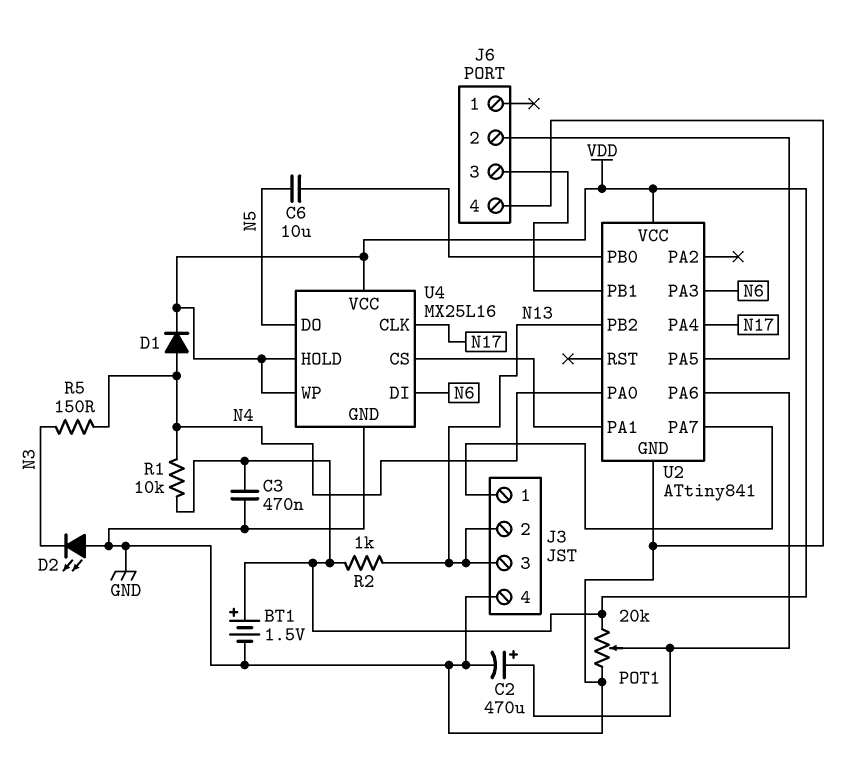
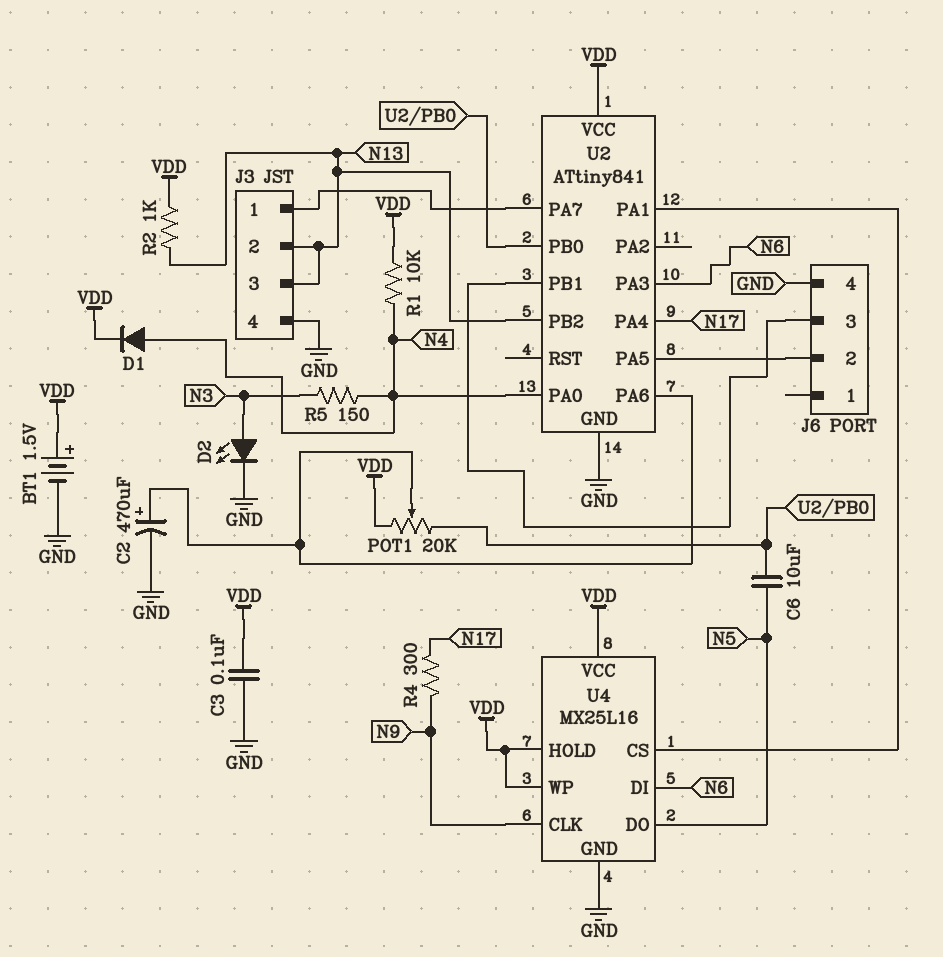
C3: 470nF (GND, VDD) -> 100nF (GND, VDD)
D2: LED (A GND, K N3) -> LED (A N3, K GND)
POT1: 20k (GND, VDD, wiper U2/PA6) -> 20k (U2/PB0, VDD, wiper U2/PA6)
R4: none -> 300 (N9, N17)
U4 pin CLK: N17 -> N9

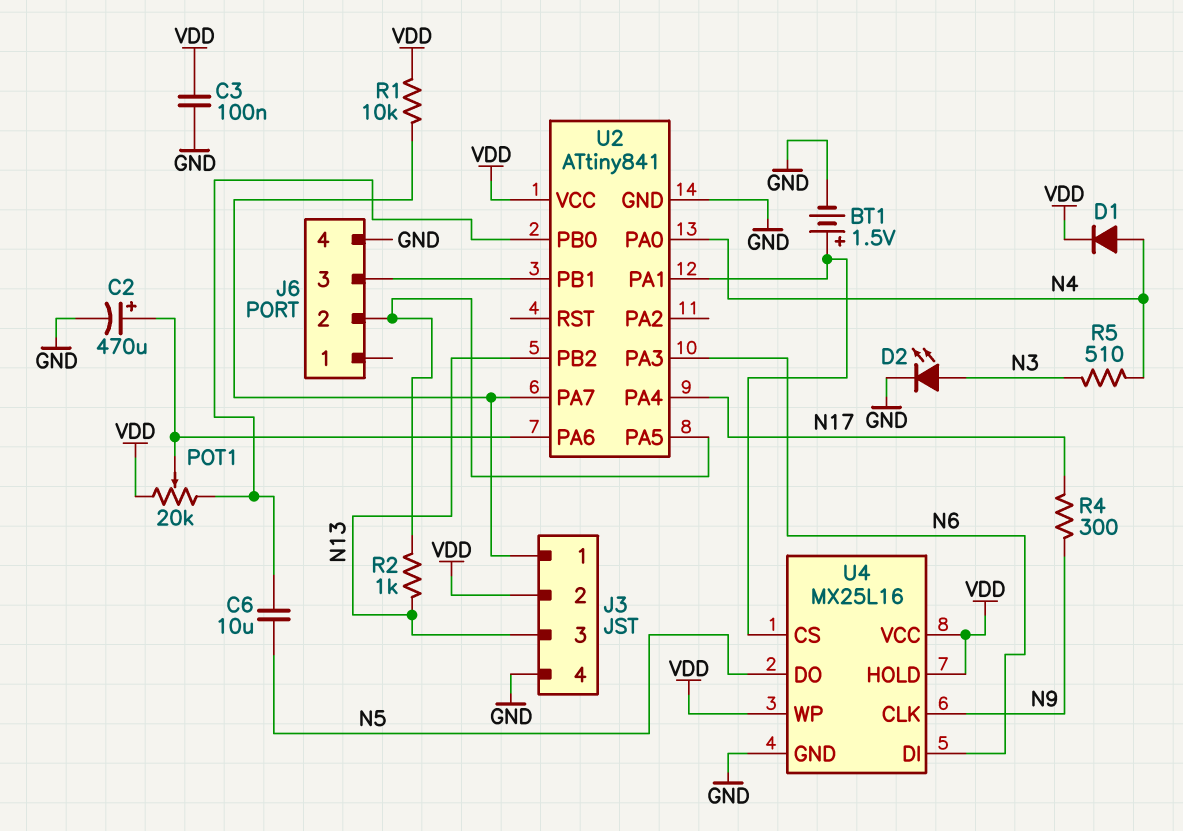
BT1: 1.5V (plus VDD, minus GND) -> 1.5V (plus U2/PA1, minus GND)
J3 pin 2: N13 -> VDD
R1: 10k (N4, VDD) -> 10k (J3/1, VDD)
R2: 1k (N13, VDD) -> 1k (J6/2, N13)
R5: 150 (N3, N4) -> 510 (N3, N4)

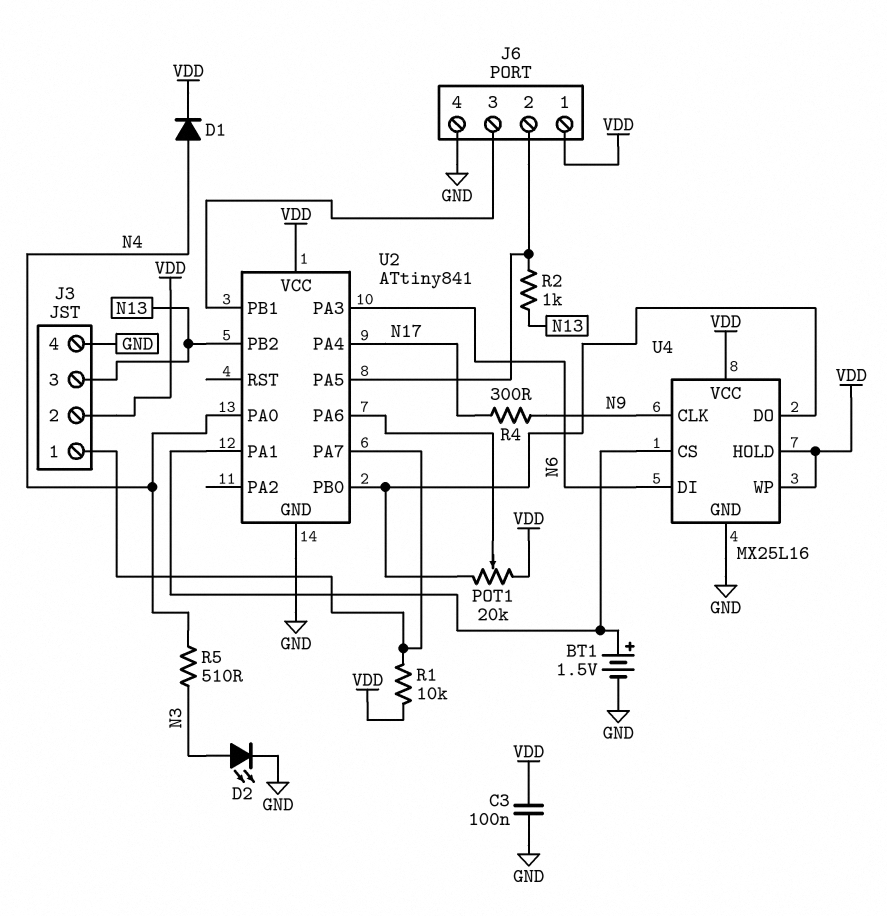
C2: 470uF (plus U2/PA6, minus GND) -> none
C6: 10uF (N5, U2/PB0) -> none
J6 pin 1: none -> VDD
U4 pin DO: N5 -> U2/PB0

